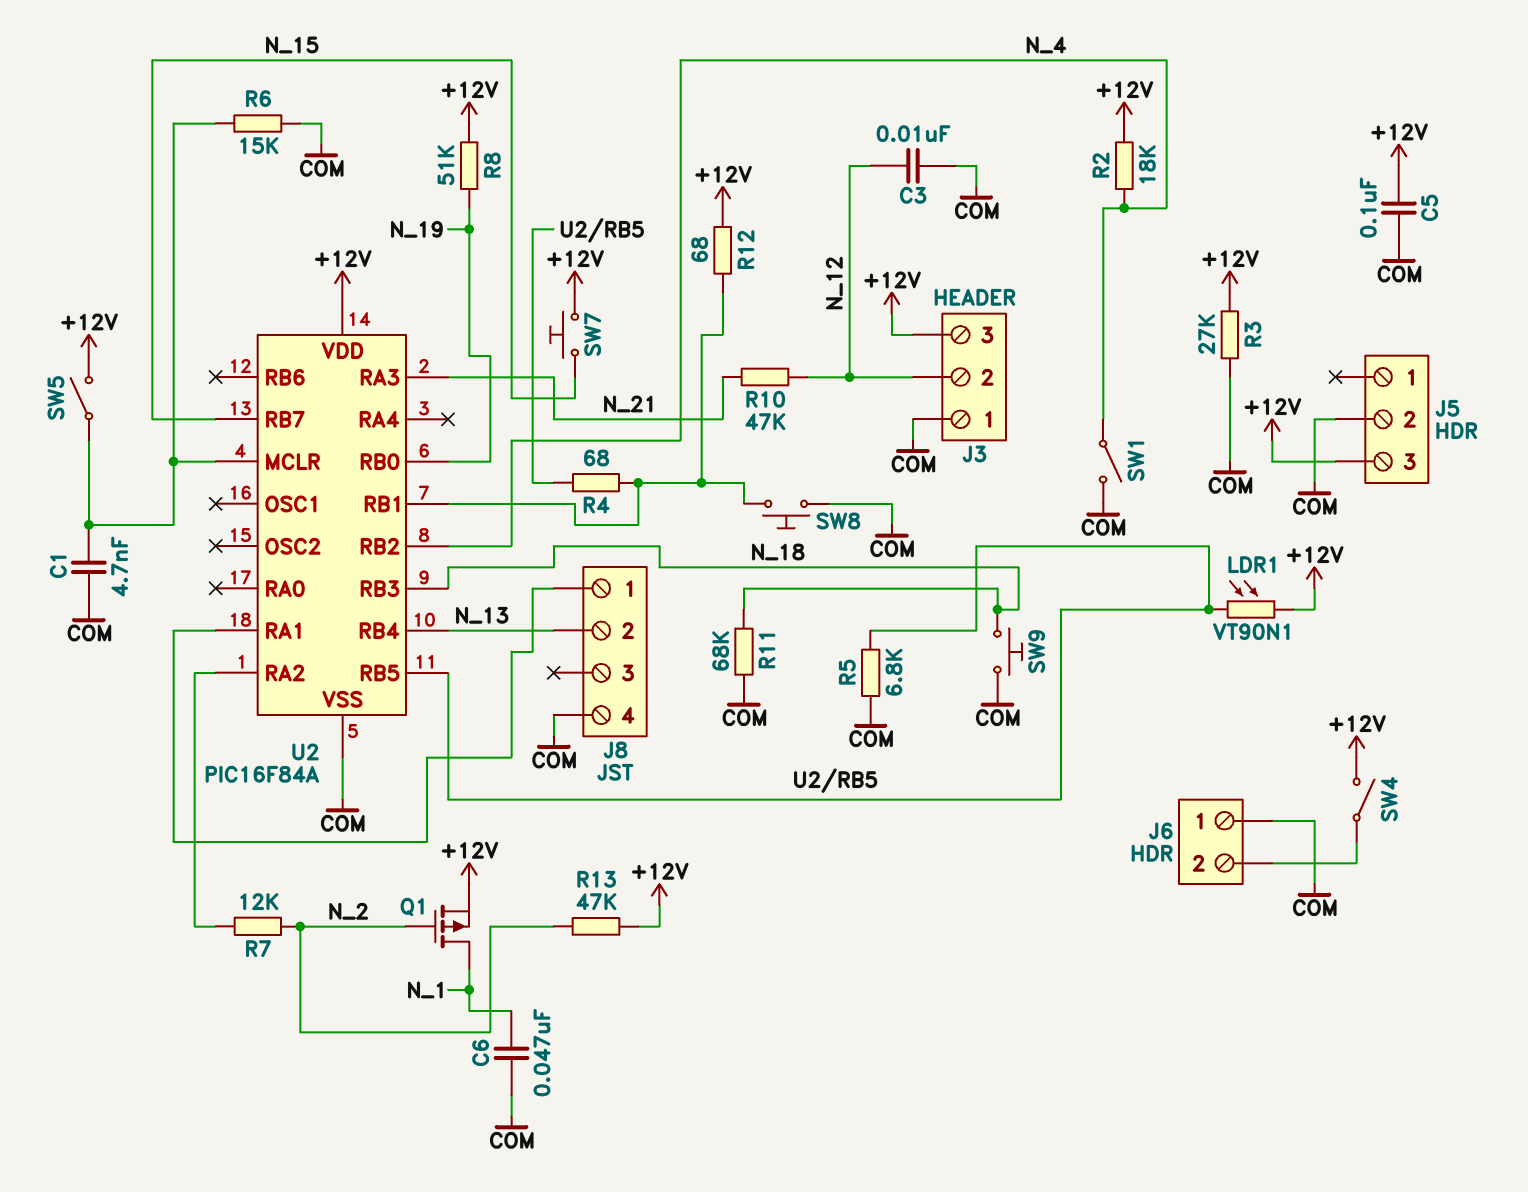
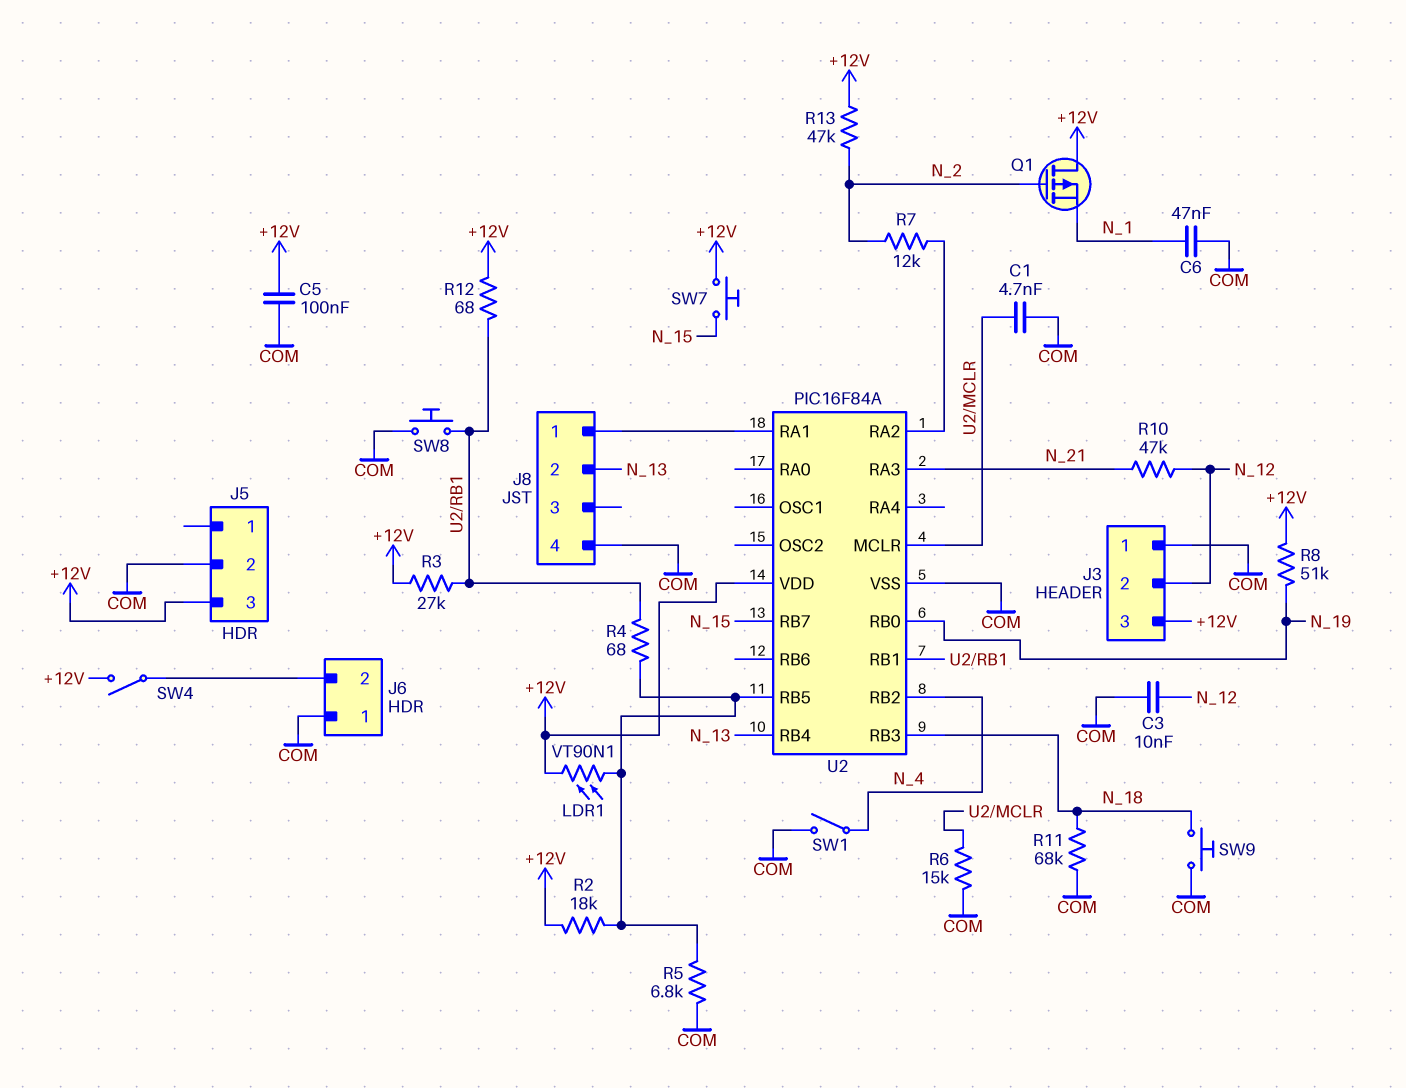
Q1: PMOS (G N_2, D N_1, S +12V) -> PMOS (G N_2, D +12V, S N_1)
R2: 18k (+12V, N_4) -> 18k (+12V, U2/RB5)
R3: 27k (+12V, COM) -> 27k (+12V, U2/RB1)
SW5: switch (+12V, U2/MCLR) -> none

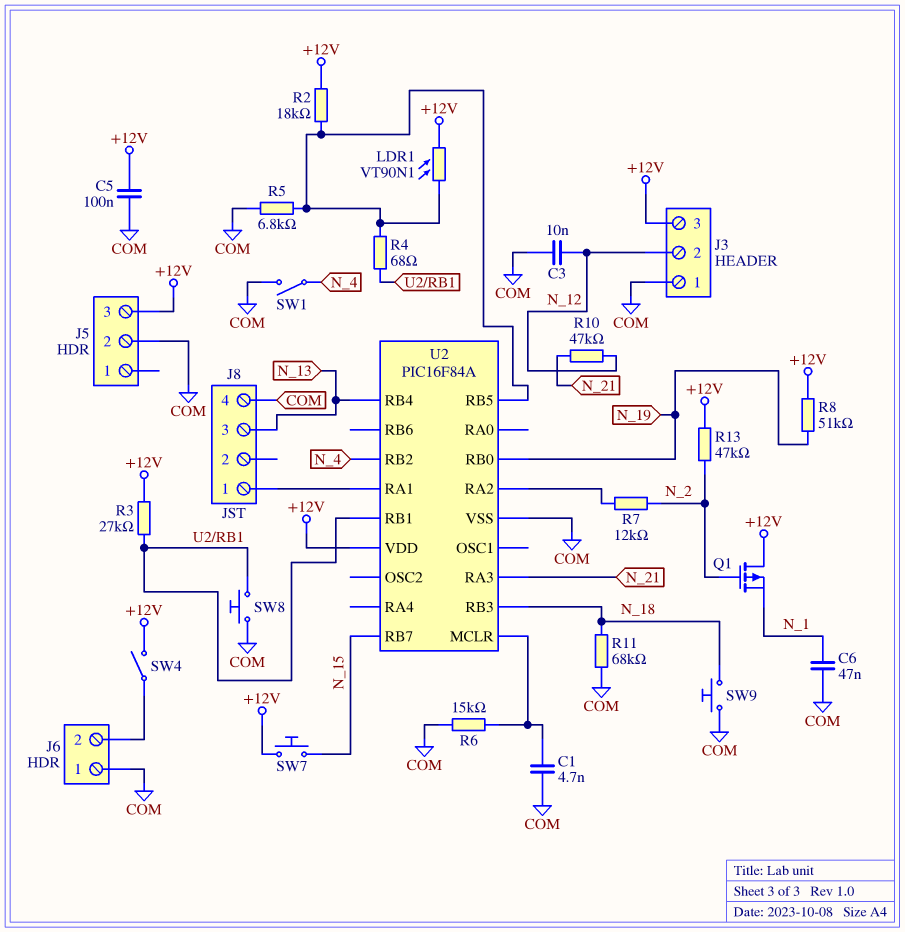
J8 pin 2: N_13 -> none
J8 pin 3: none -> N_13
R12: 68 (+12V, U2/RB1) -> none

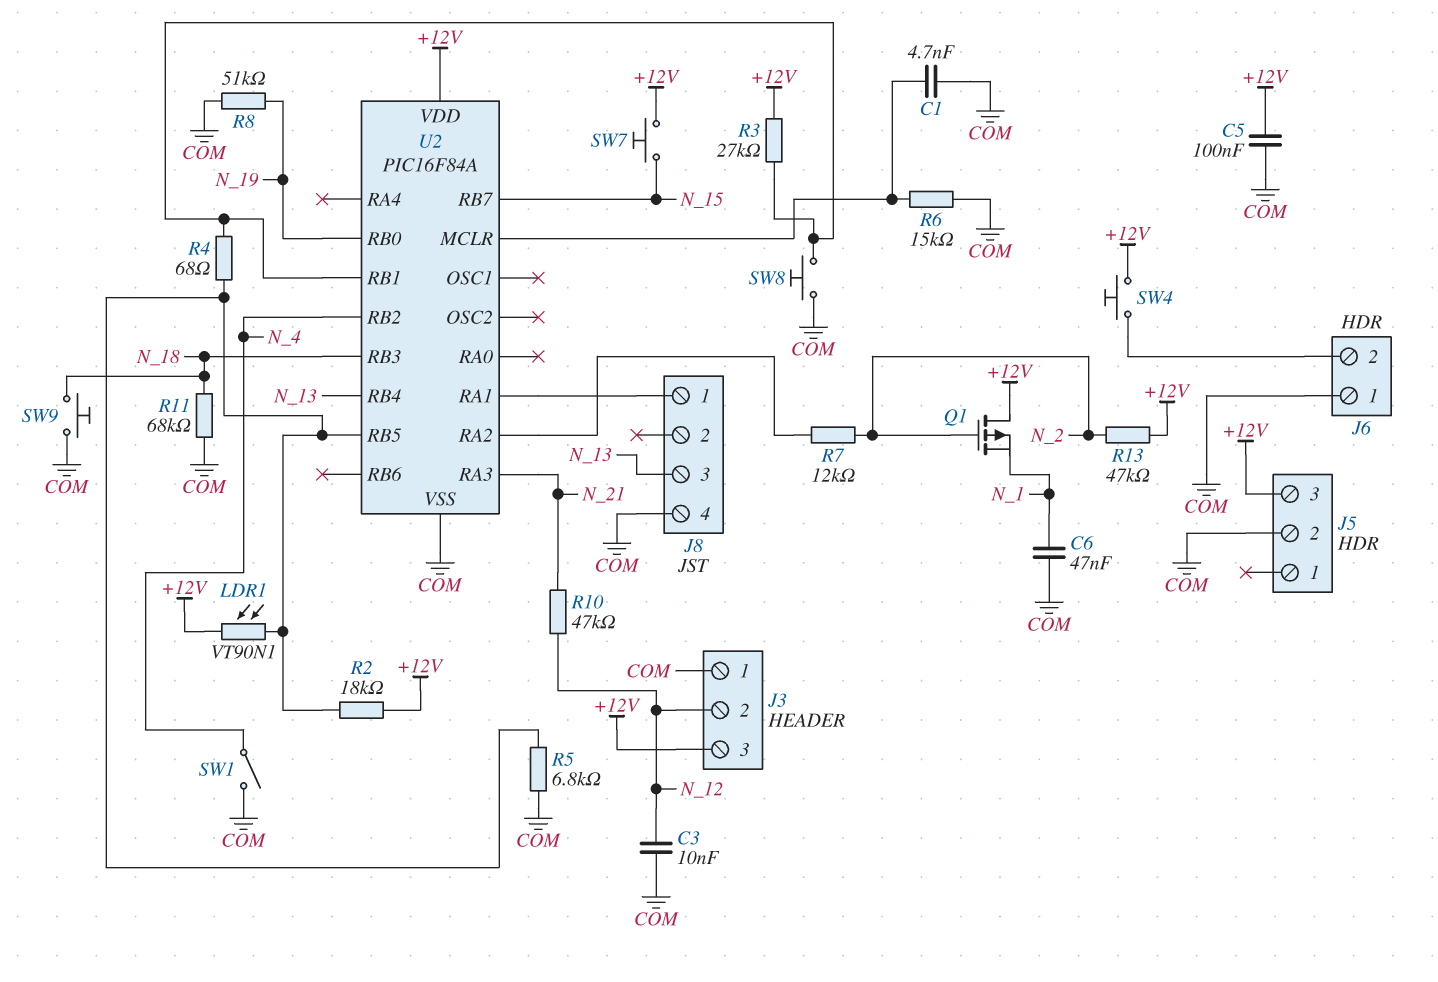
R8: 51k (+12V, N_19) -> 51k (COM, N_19)
SW4: switch (+12V, J6/2) -> button (+12V, J6/2)

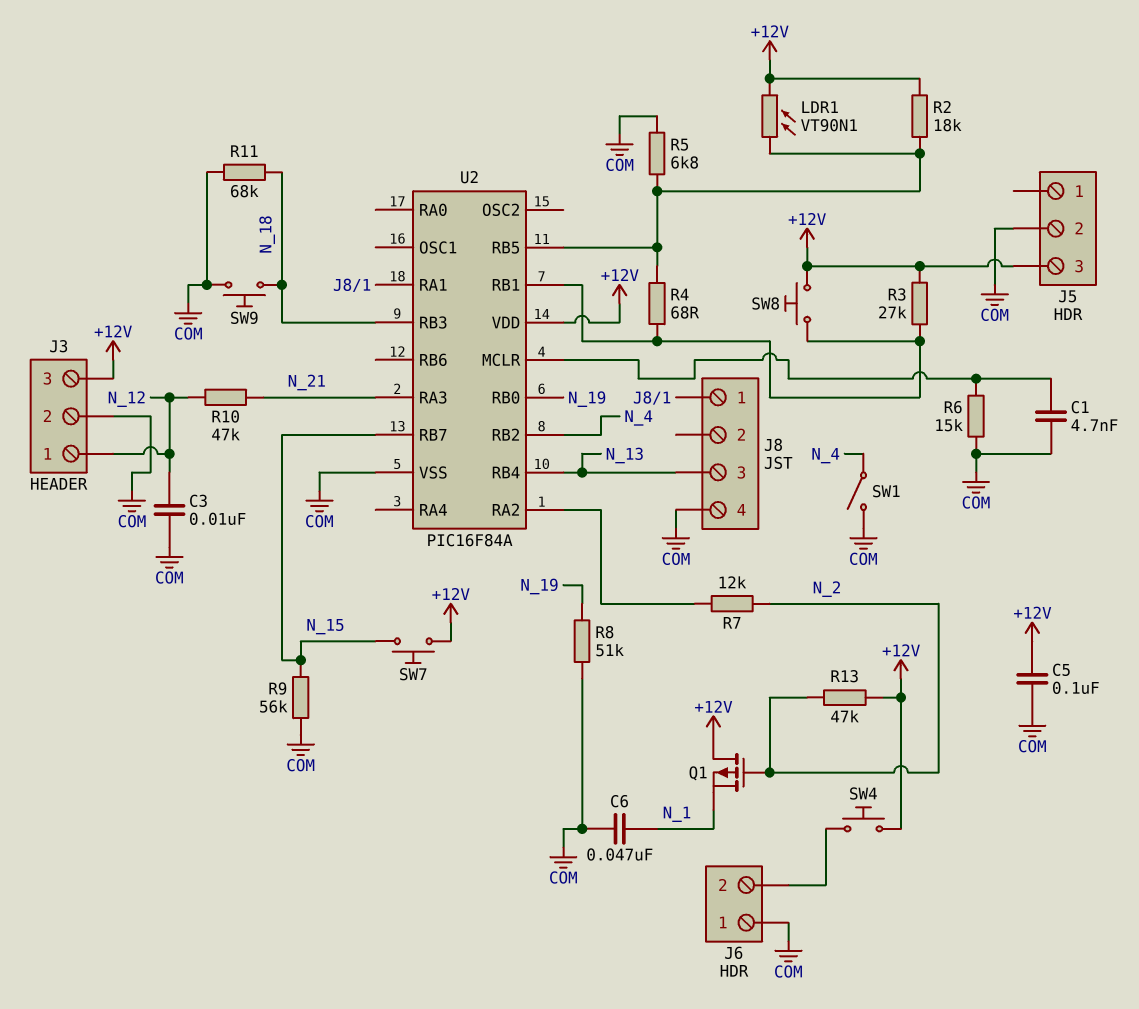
J3 pin 1: COM -> N_12
J3 pin 2: N_12 -> COM
R9: none -> 56k (COM, N_15)
SW8: button (COM, U2/RB1) -> button (+12V, U2/RB1)

